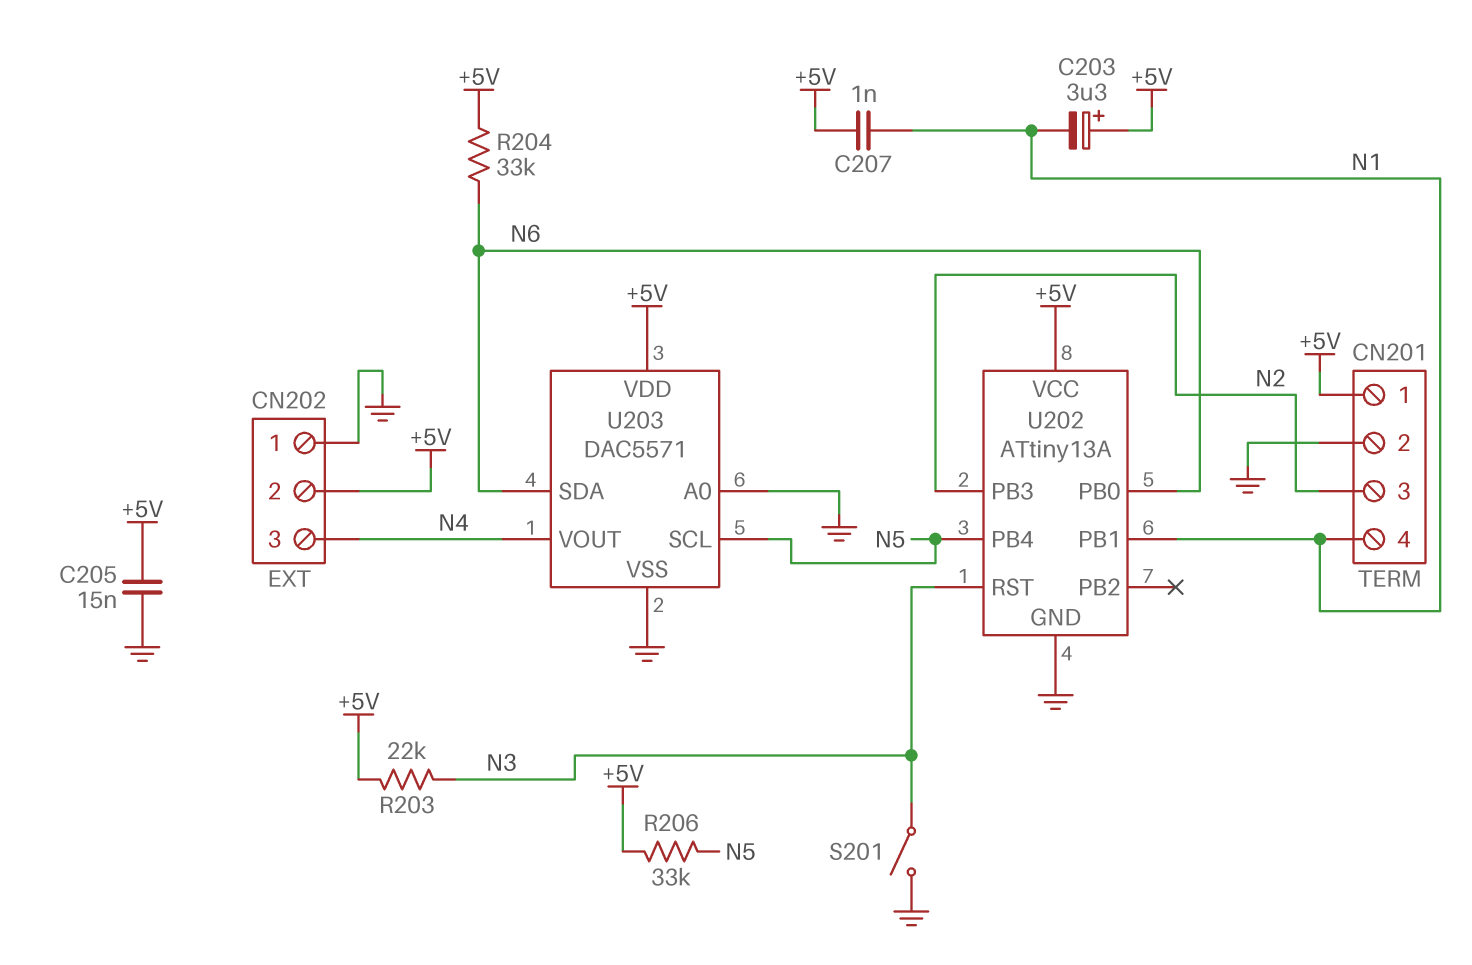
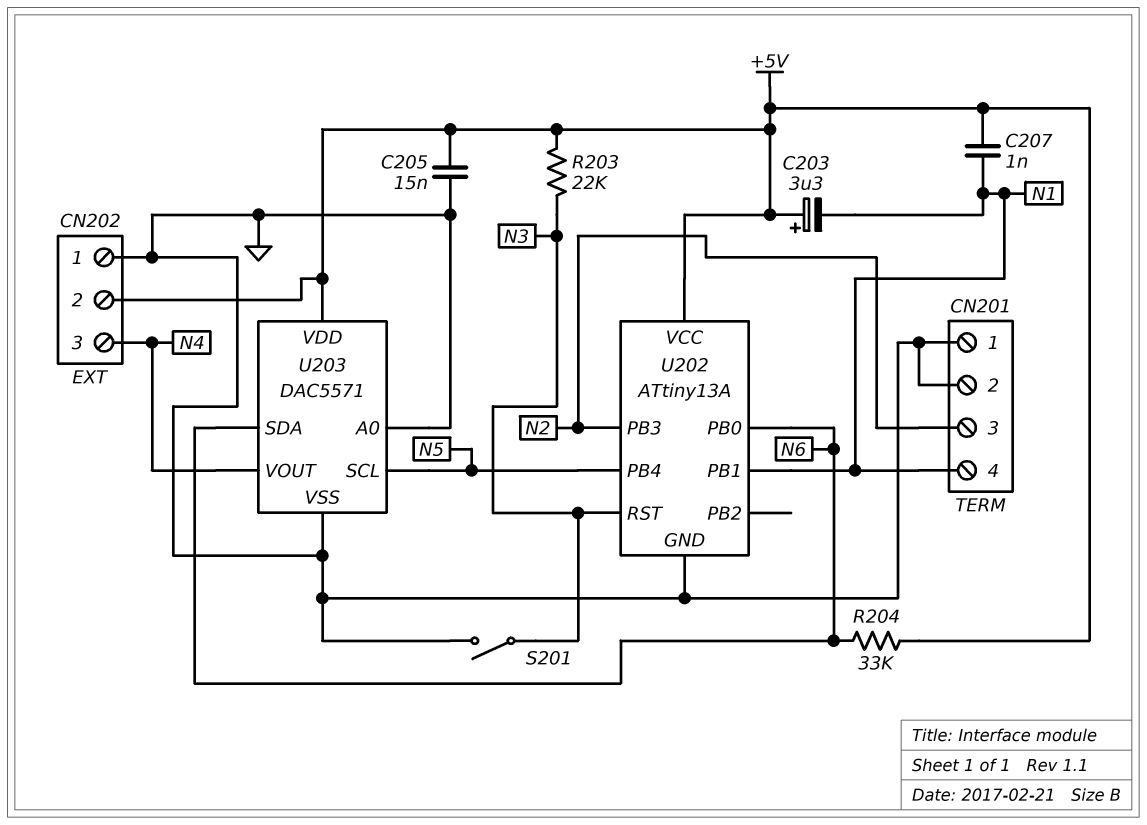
CN201 pin 1: +5V -> GND
R206: 33k (+5V, N5) -> none

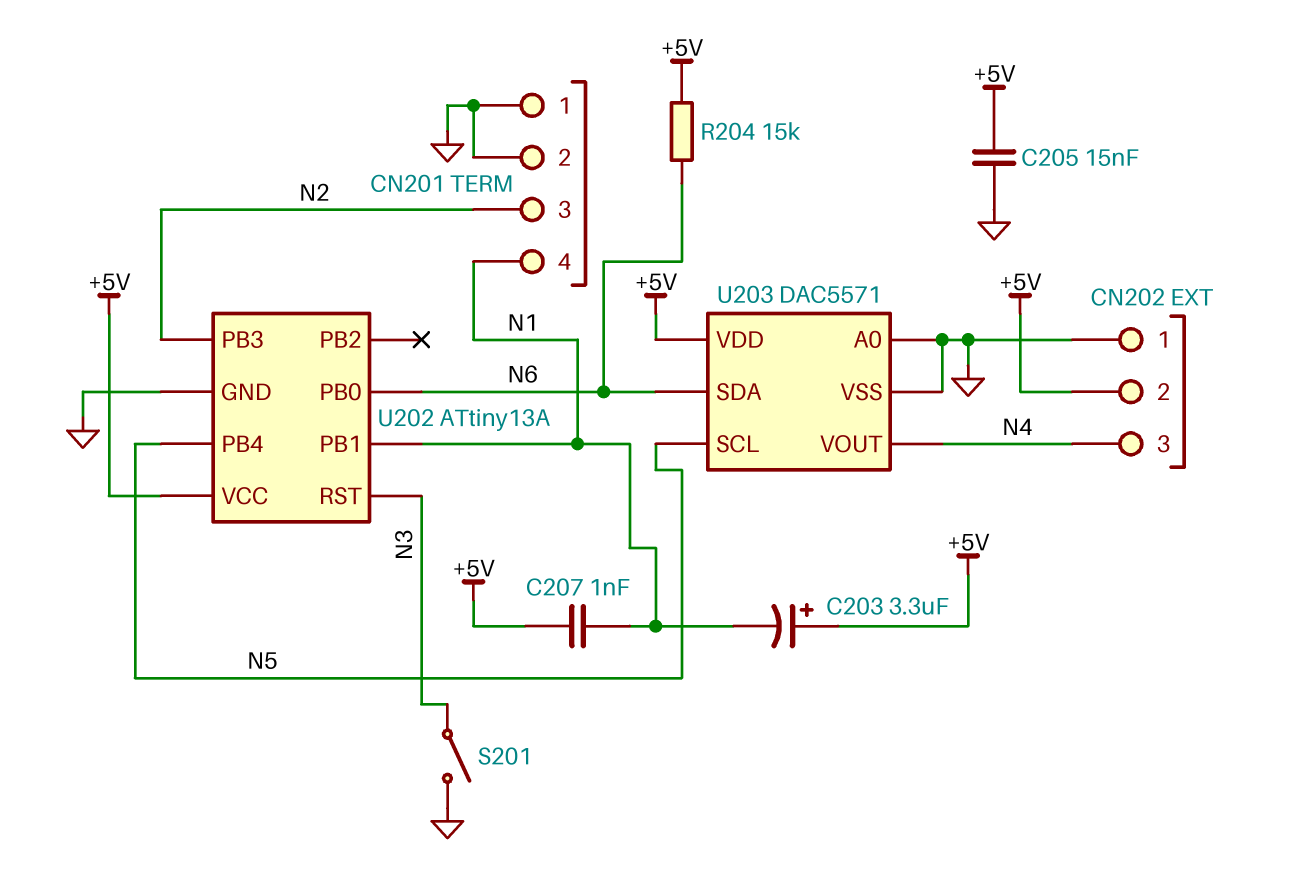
R203: 22k (+5V, N3) -> none
R204: 33k (+5V, N6) -> 15k (+5V, N6)

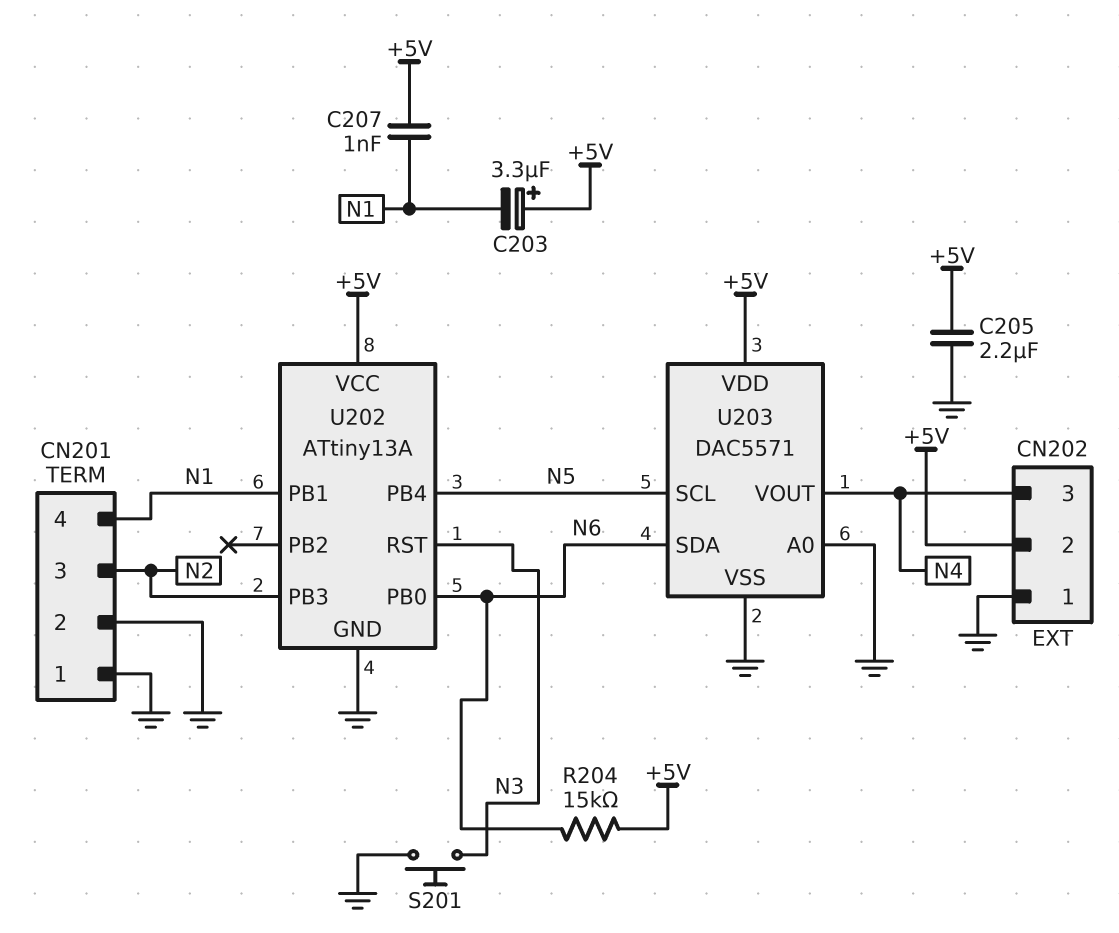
C205: 15nF (+5V, GND) -> 2.2uF (+5V, GND)
S201: switch (GND, N3) -> button (GND, N3)

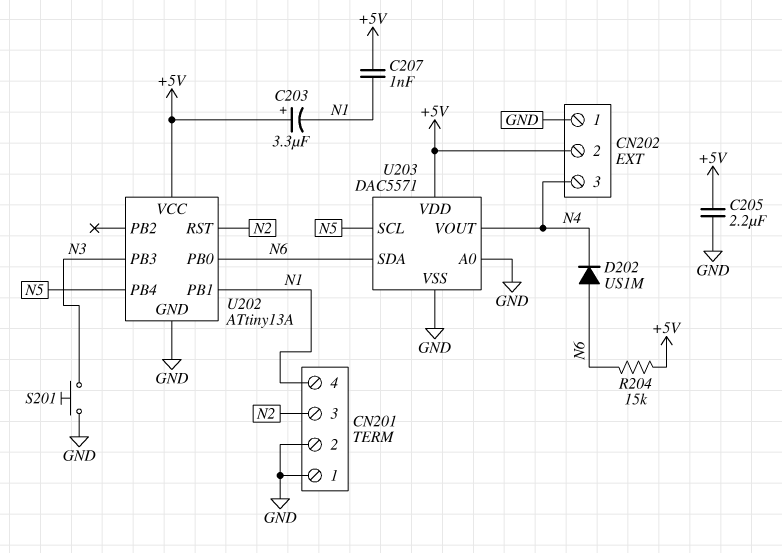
D202: none -> diode US1M (A N6, K N4)
U202 pin PB3: N2 -> N3
U202 pin RST: N3 -> N2

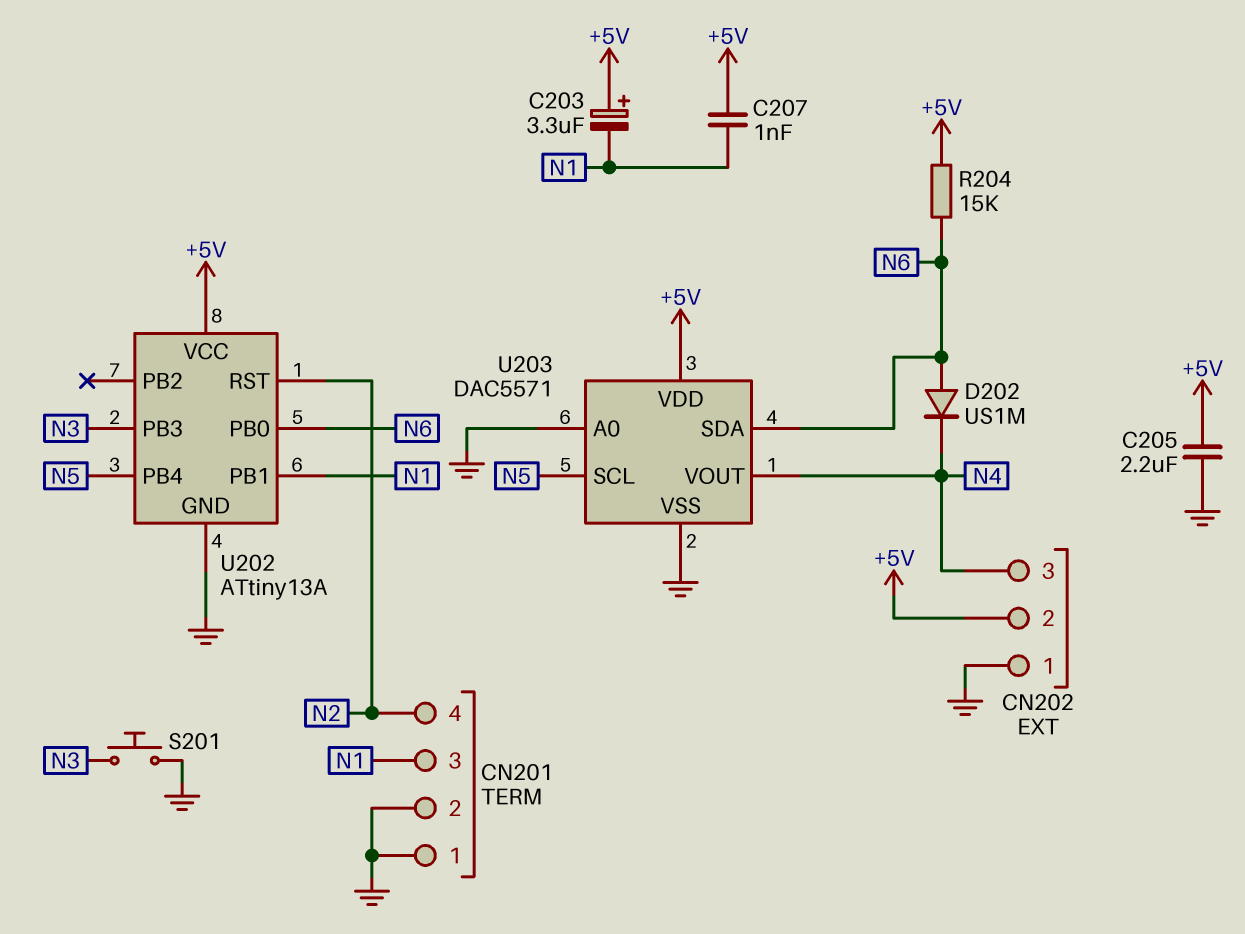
CN201 pin 3: N2 -> N1
CN201 pin 4: N1 -> N2

